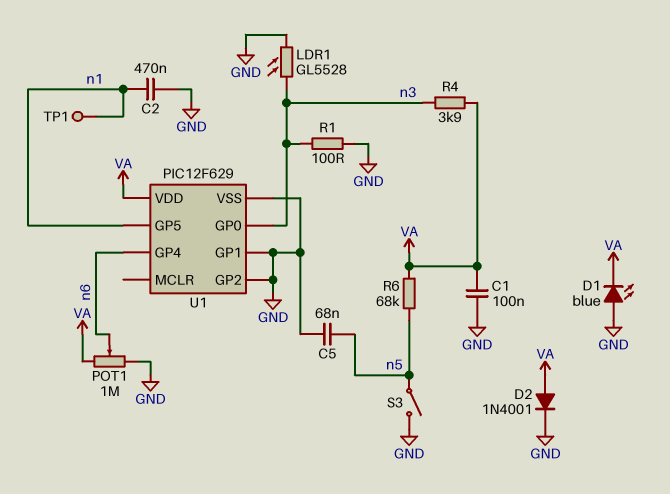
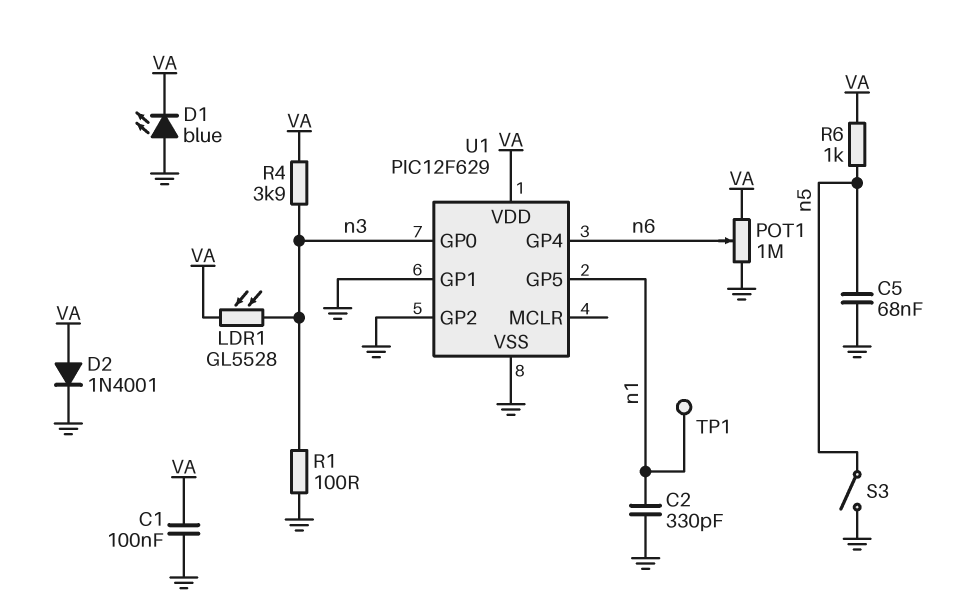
C2: 470nF (GND, n1) -> 330pF (GND, n1)
LDR1: GL5528 (GND, n3) -> GL5528 (VA, n3)
R6: 68k (VA, n5) -> 1k (VA, n5)

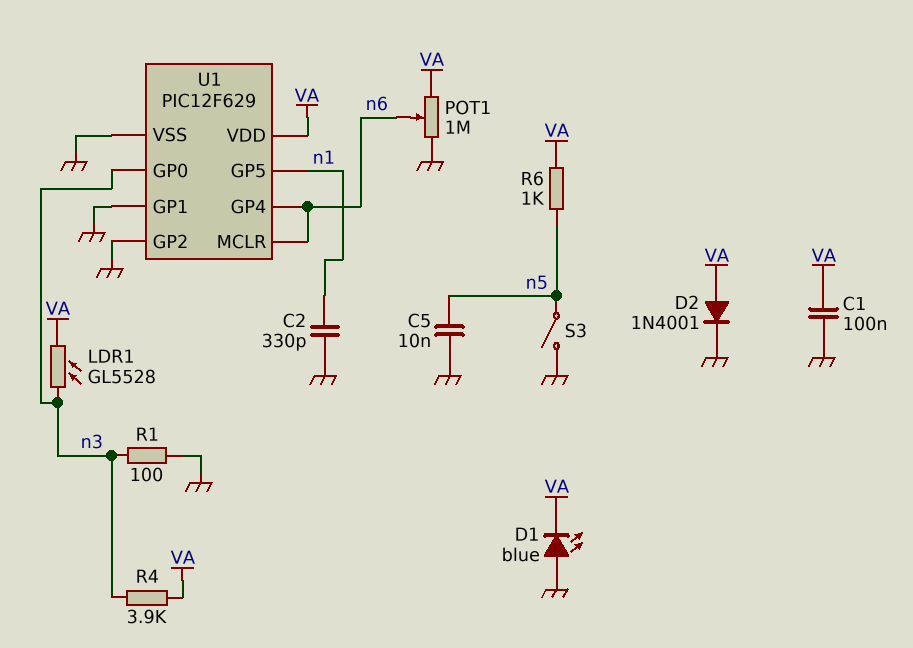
C5: 68nF (GND, n5) -> 10nF (GND, n5)
TP1: test point (n1) -> none
U1 pin MCLR: none -> n6

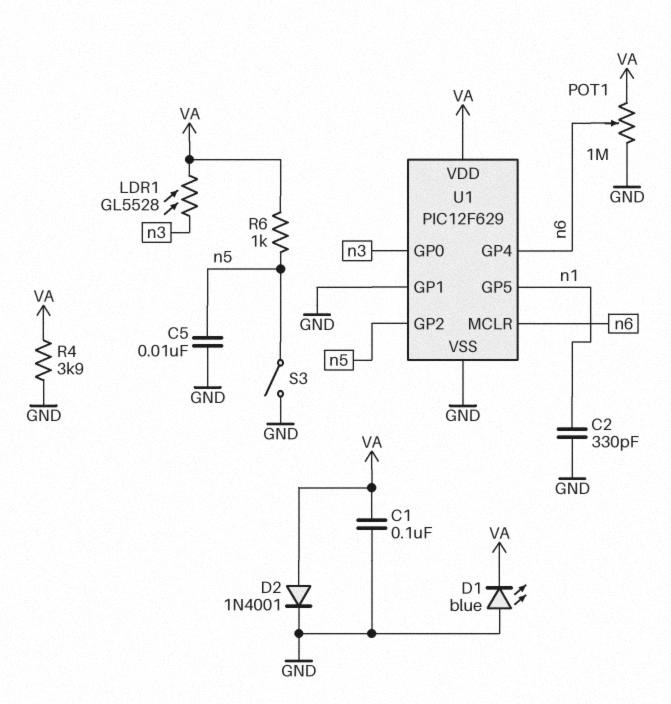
R1: 100 (GND, n3) -> none
R4: 3.9k (VA, n3) -> 3.9k (GND, VA)
U1 pin GP2: GND -> n5

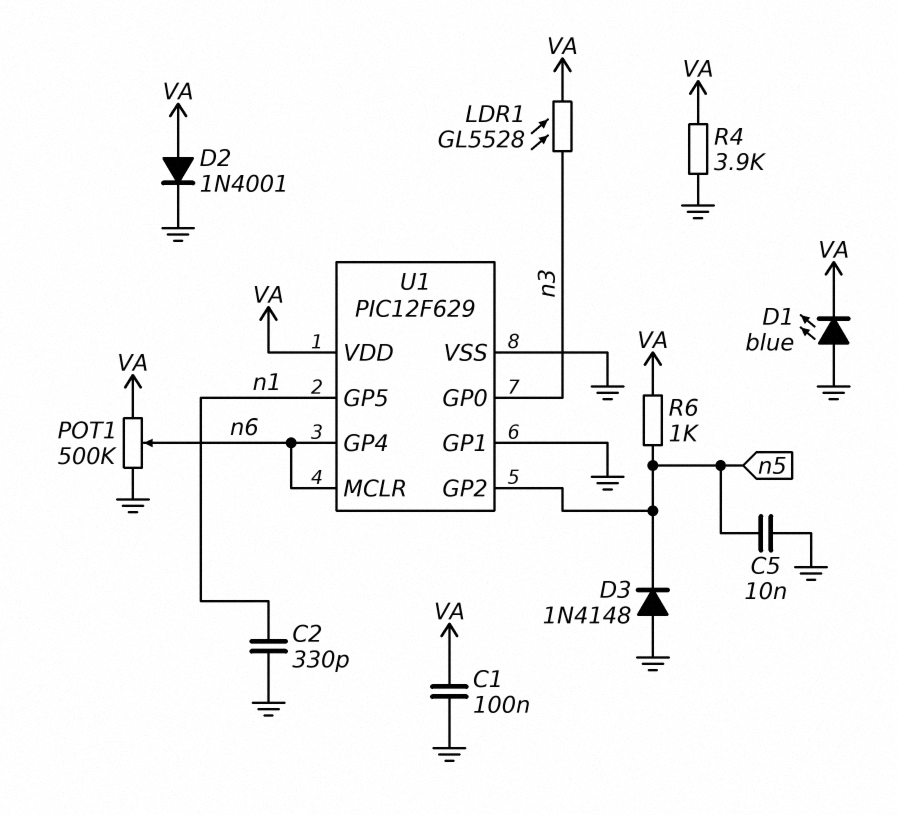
D3: none -> diode 1N4148 (A GND, K n5)
POT1: 1M (GND, VA, wiper n6) -> 500k (GND, VA, wiper n6)
S3: switch (GND, n5) -> none

